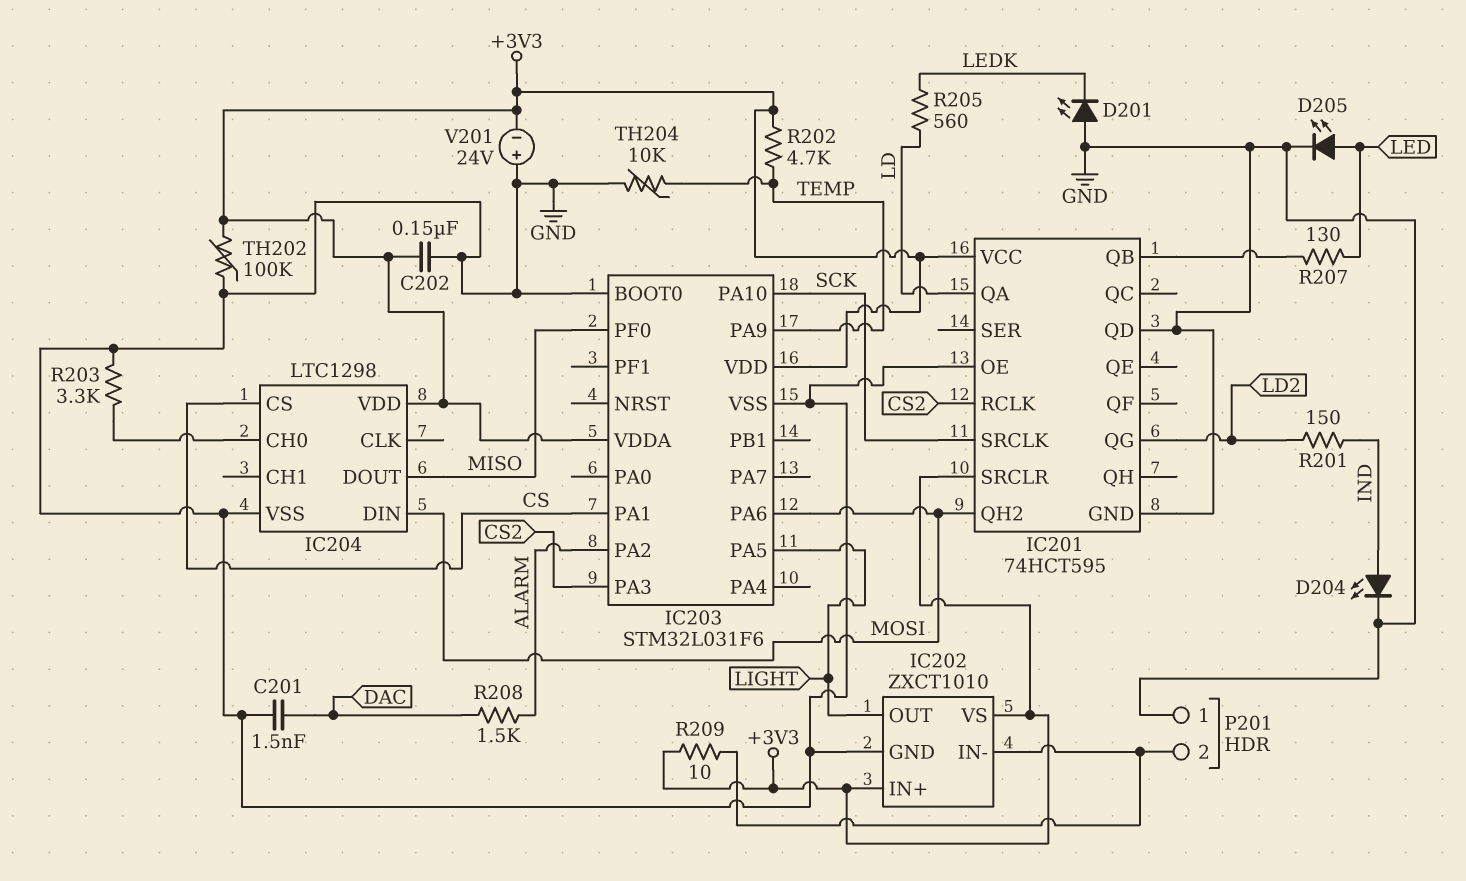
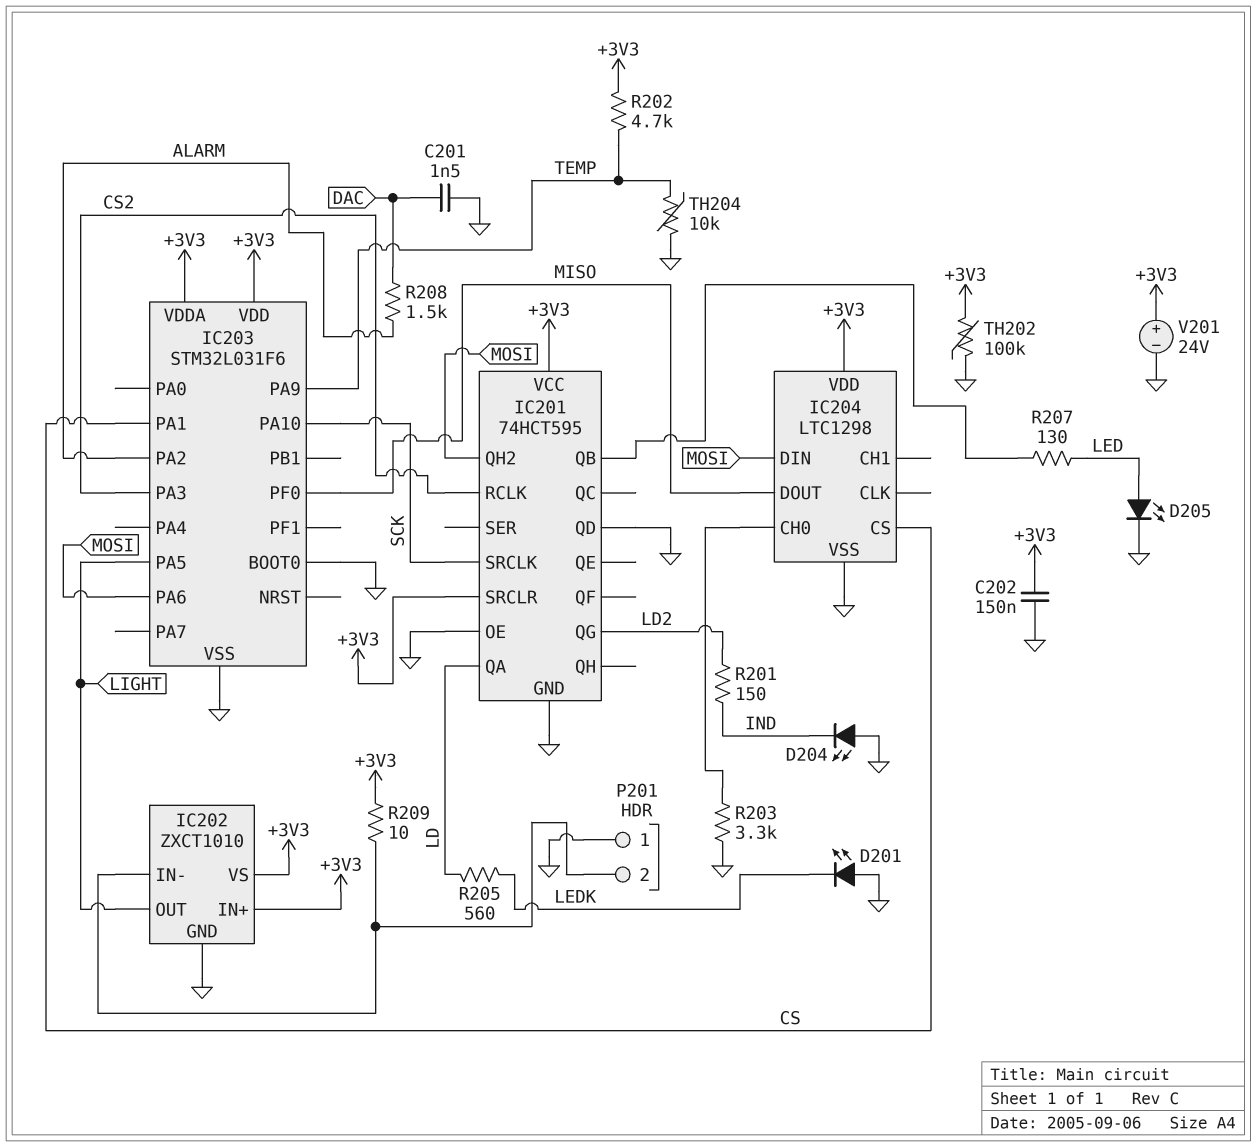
D204: LED (A IND, K GND) -> LED (A GND, K IND)
V201: 24V (plus GND, minus +3V3) -> 24V (plus +3V3, minus GND)

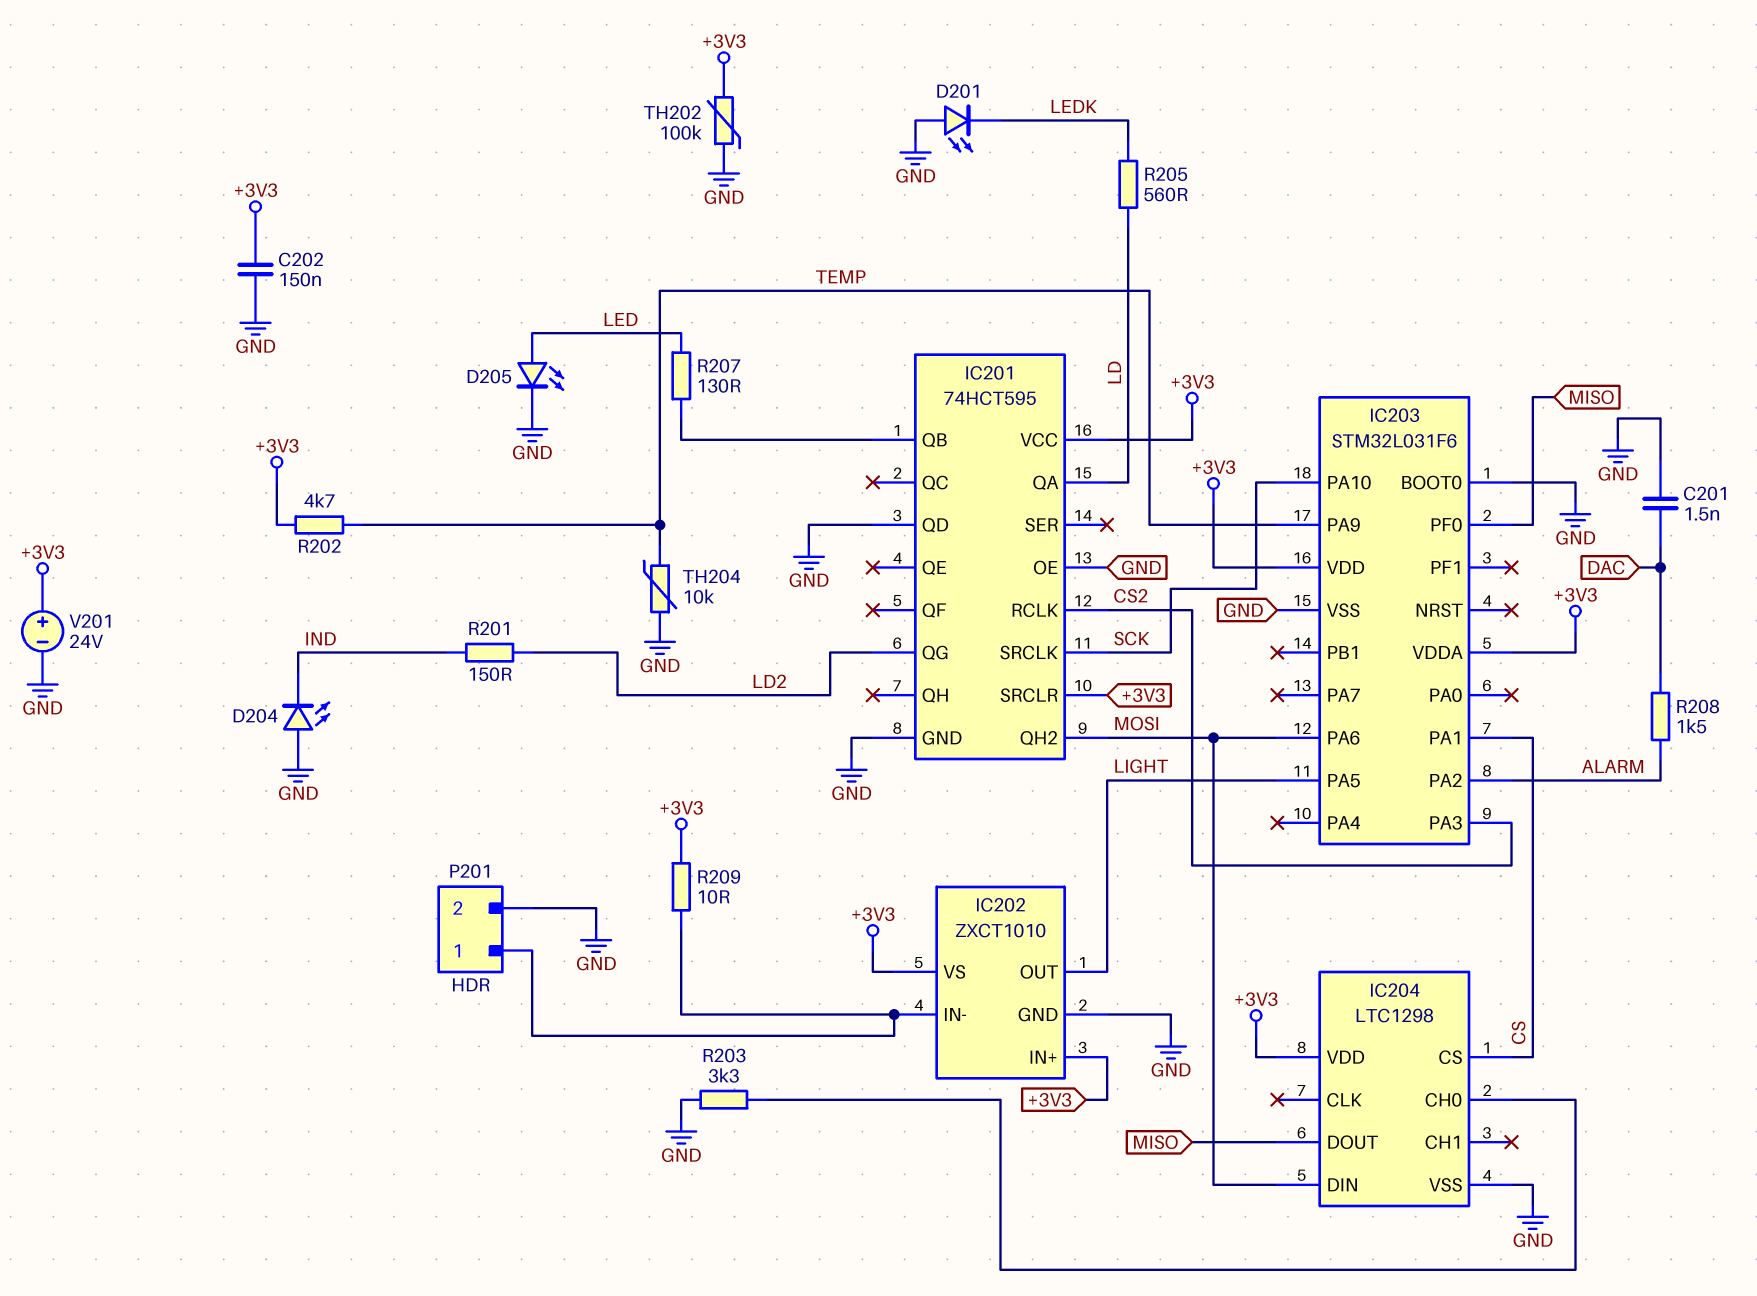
P201 pin 1: GND -> IC202/IN-
P201 pin 2: IC202/IN- -> GND

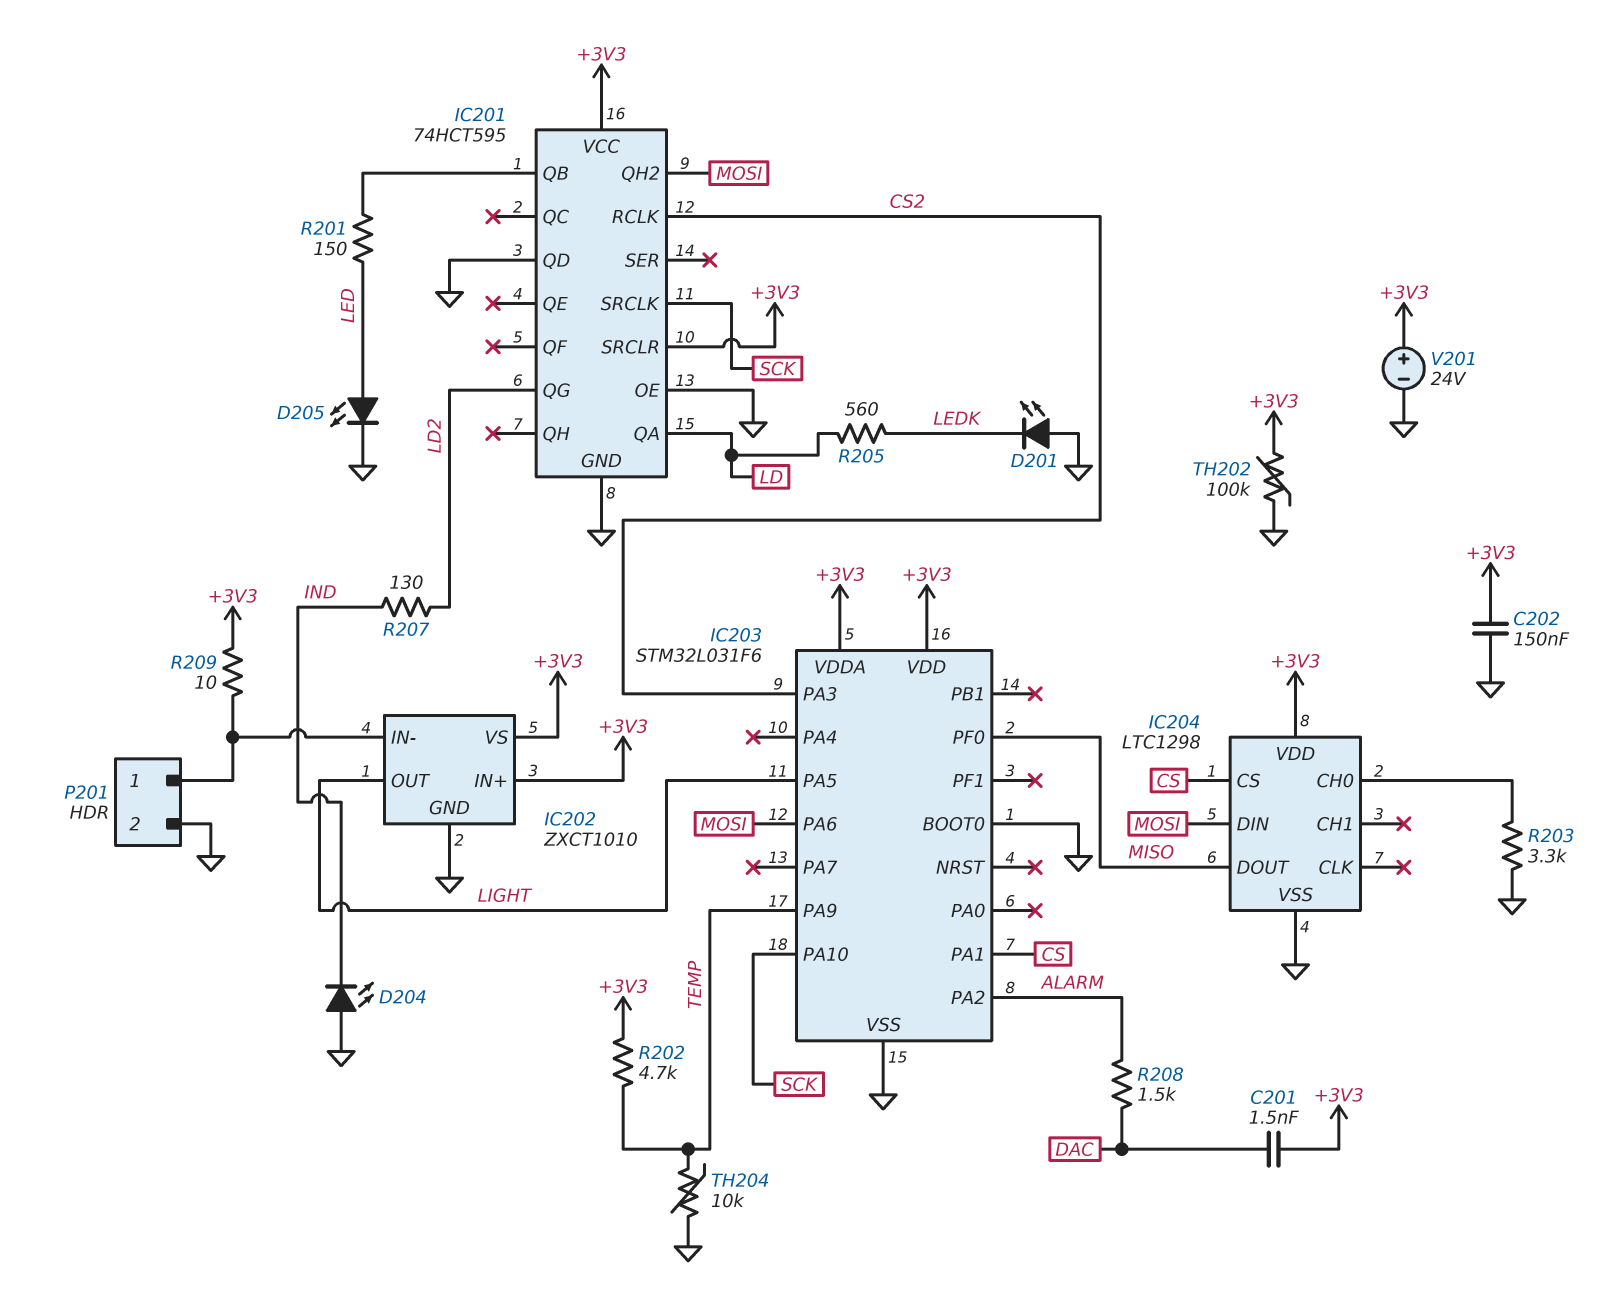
C201: 1.5nF (DAC, GND) -> 1.5nF (+3V3, DAC)
R201: 150 (IND, LD2) -> 150 (IC201/QB, LED)
R207: 130 (IC201/QB, LED) -> 130 (IND, LD2)

